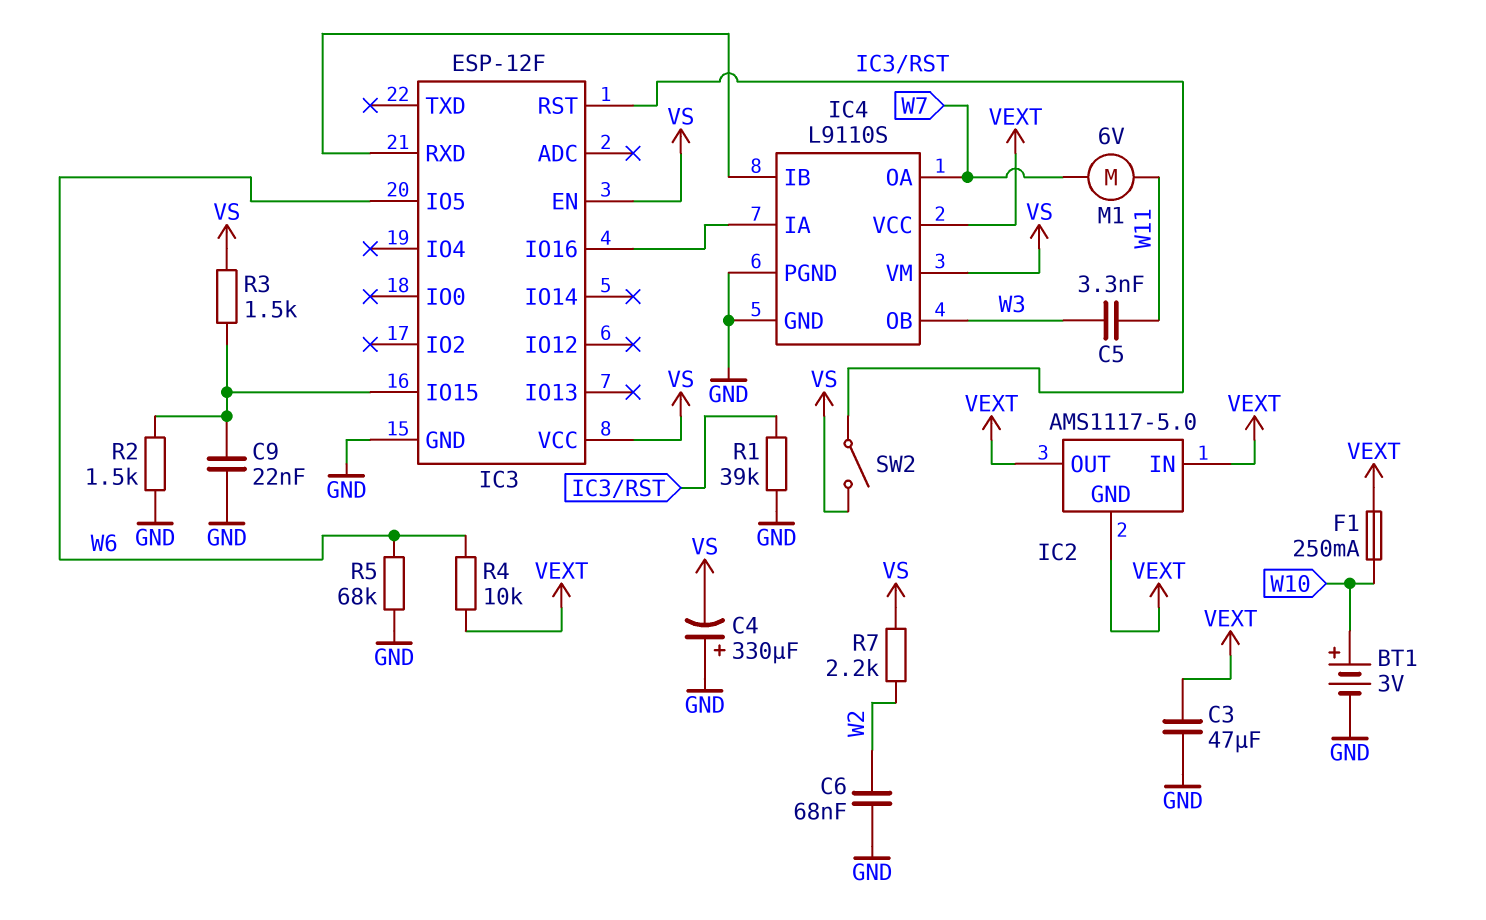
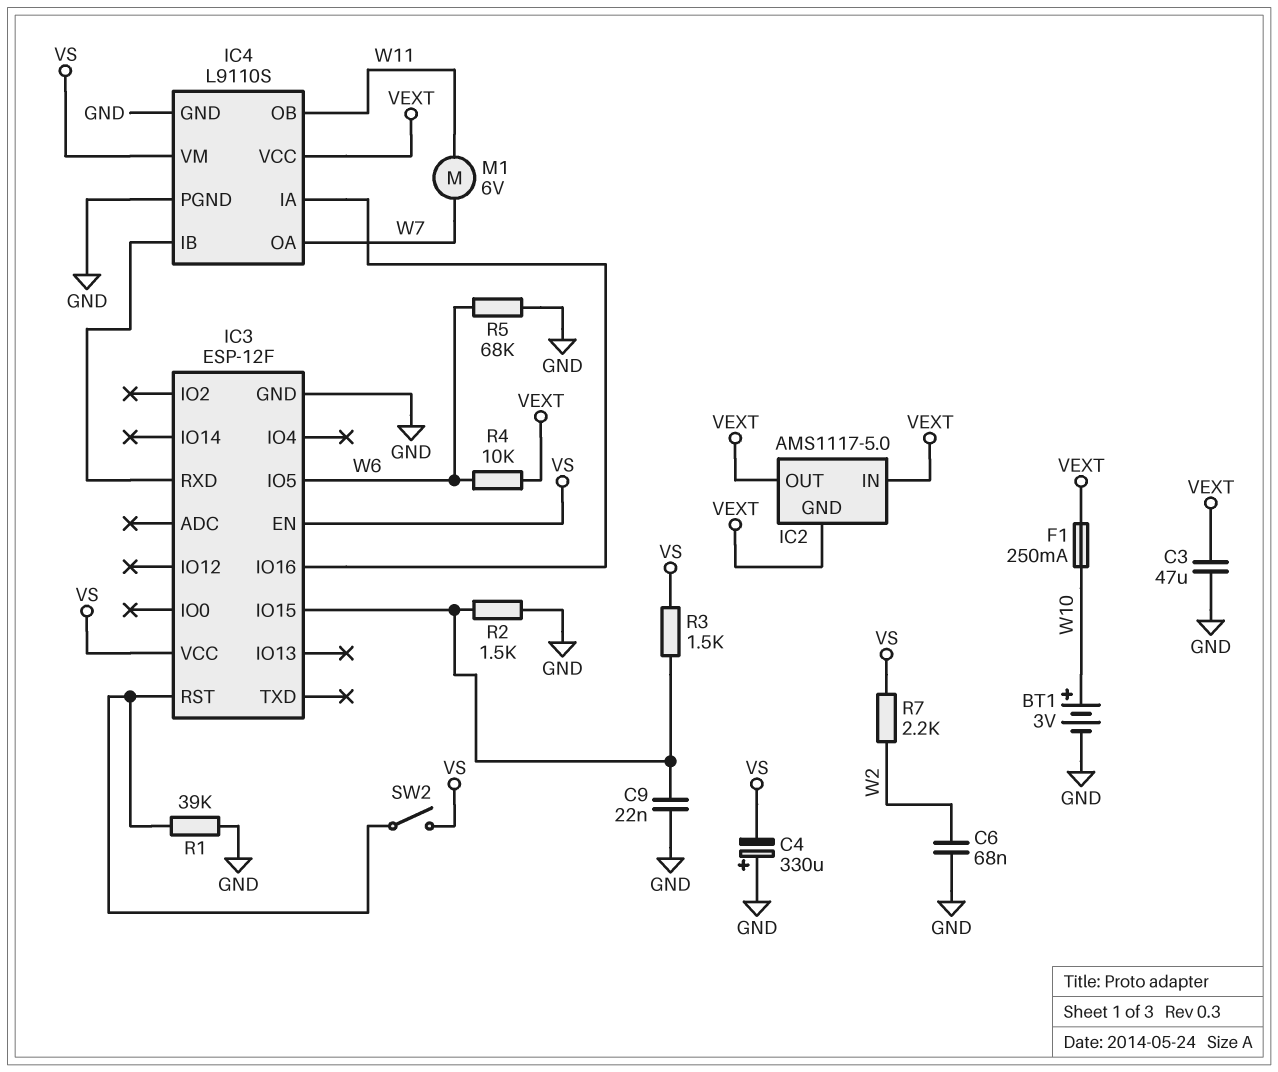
C5: 3.3nF (W3, W11) -> none
IC4 pin OB: W3 -> W11

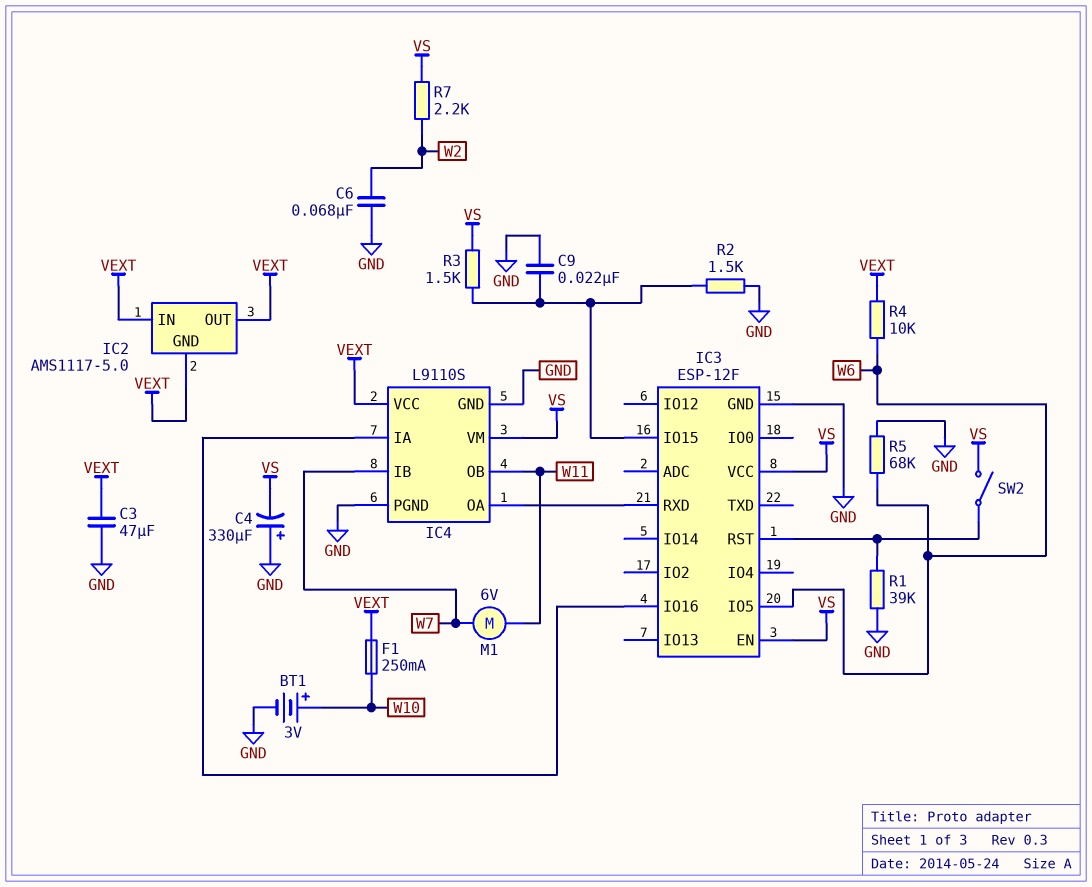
IC4 pin IB: IC3/RXD -> W7
IC4 pin OA: W7 -> IC3/RXD

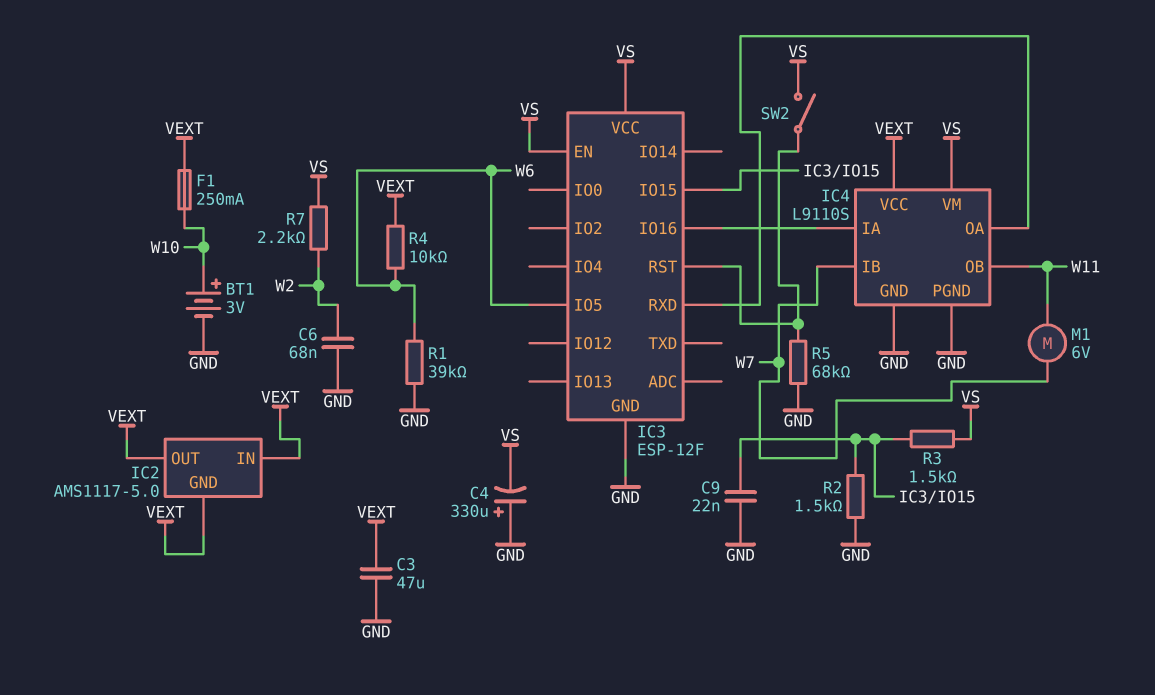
R1: 39k (GND, IC3/RST) -> 39k (GND, W6)
R5: 68k (GND, W6) -> 68k (GND, IC3/RST)

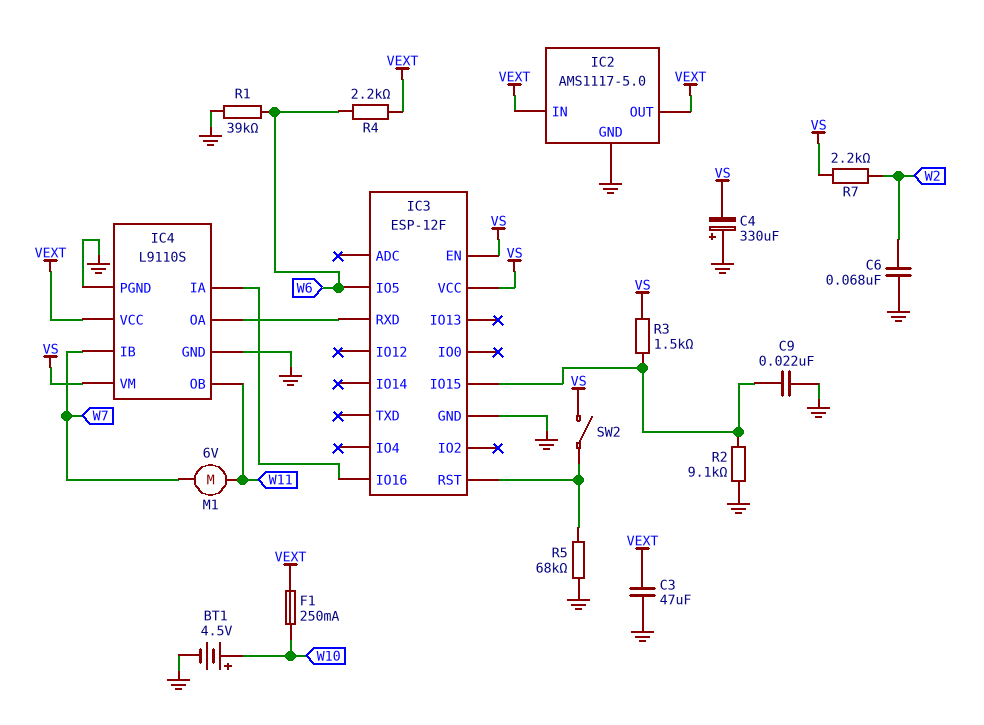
BT1: 3V (plus W10, minus GND) -> 4.5V (plus W10, minus GND)
IC2 pin GND: VEXT -> GND
R2: 1.5k (GND, IC3/IO15) -> 9.1k (GND, IC3/IO15)
R4: 10k (VEXT, W6) -> 2.2k (VEXT, W6)

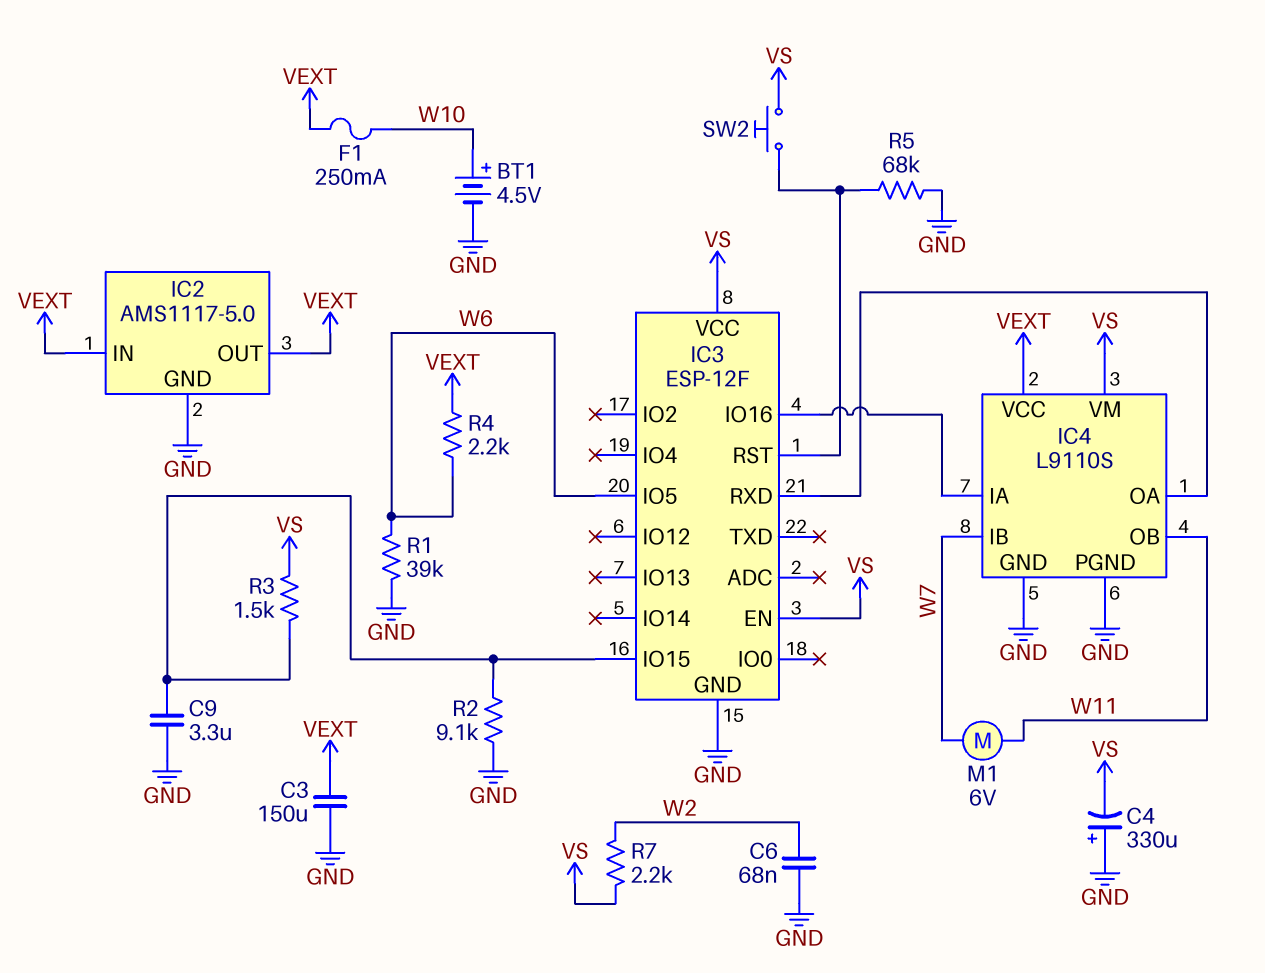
C3: 47uF (GND, VEXT) -> 150uF (GND, VEXT)
C9: 22nF (GND, IC3/IO15) -> 3.3uF (GND, IC3/IO15)
SW2: switch (IC3/RST, VS) -> button (IC3/RST, VS)

